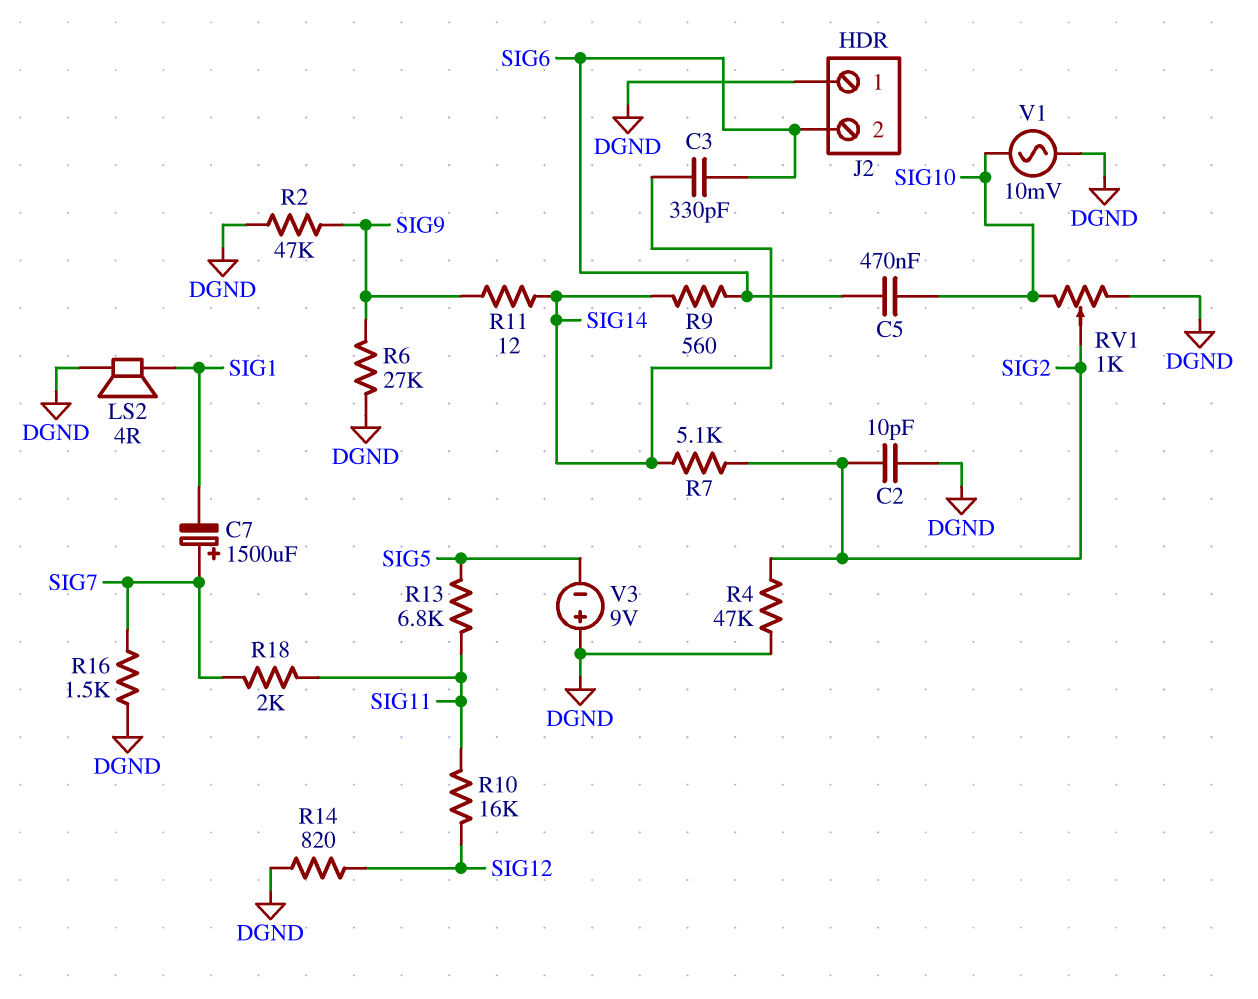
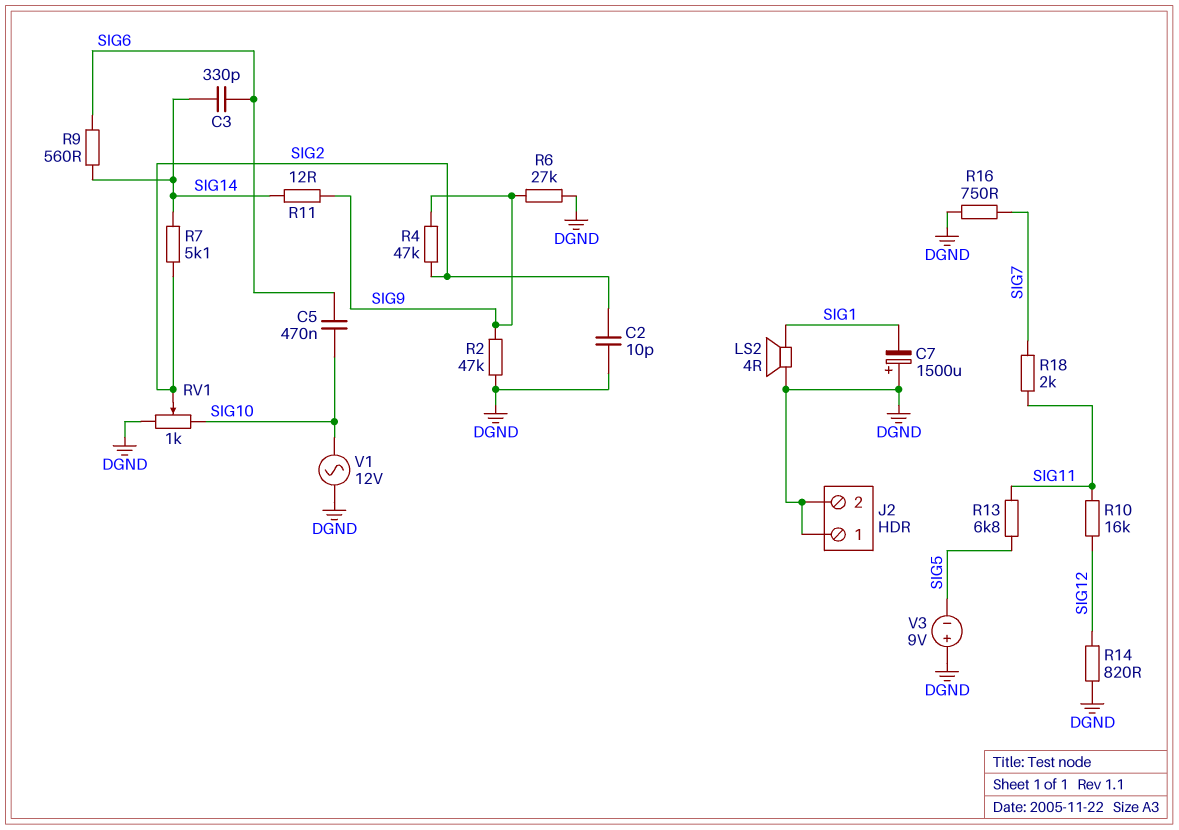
C7: 1500uF (plus SIG7, minus SIG1) -> 1500uF (plus DGND, minus SIG1)
J2 pin 2: SIG6 -> DGND
R4: 47k (DGND, SIG2) -> 47k (SIG2, SIG9)
R16: 1.5k (DGND, SIG7) -> 750 (DGND, SIG7)
V1: AC 10mV (DGND, SIG10) -> AC 12V (DGND, SIG10)

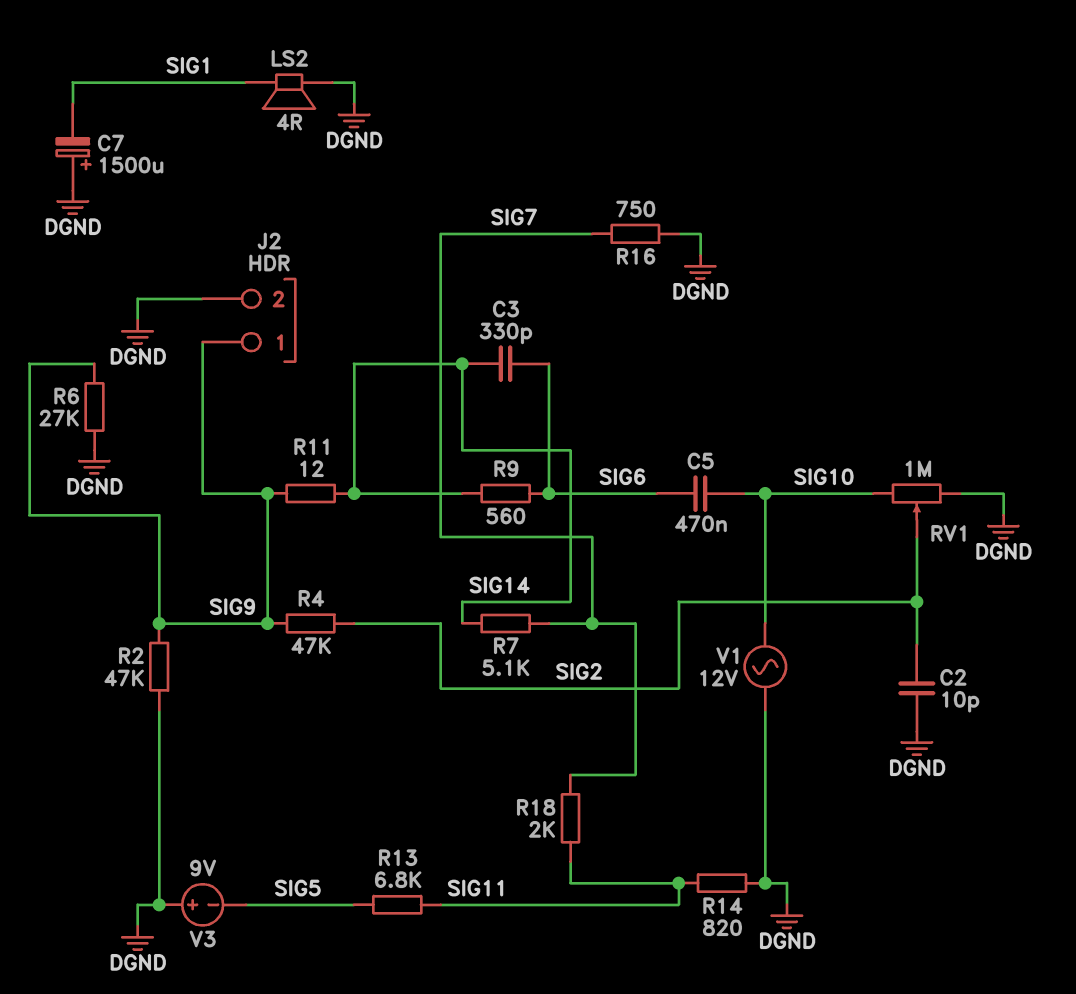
J2 pin 1: DGND -> SIG9
R7: 5.1k (SIG2, SIG14) -> 5.1k (SIG7, SIG14)
R10: 16k (SIG11, SIG12) -> none
R14: 820 (DGND, SIG12) -> 820 (DGND, SIG11)
RV1: 1k (DGND, SIG10, wiper SIG2) -> 1M (DGND, SIG10, wiper SIG2)

